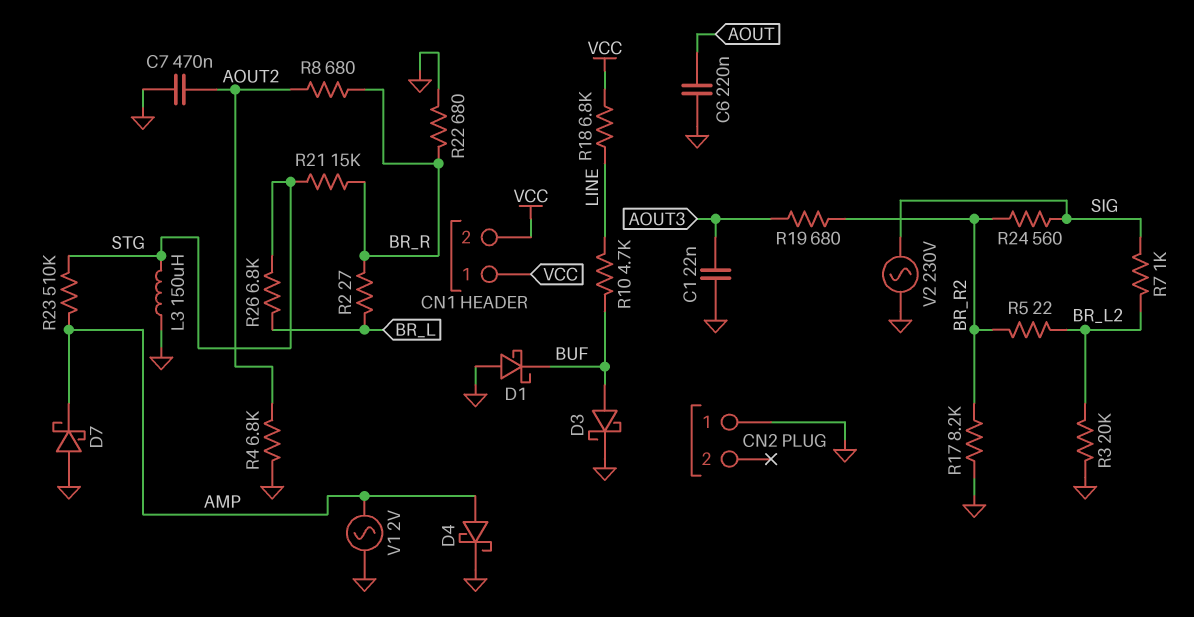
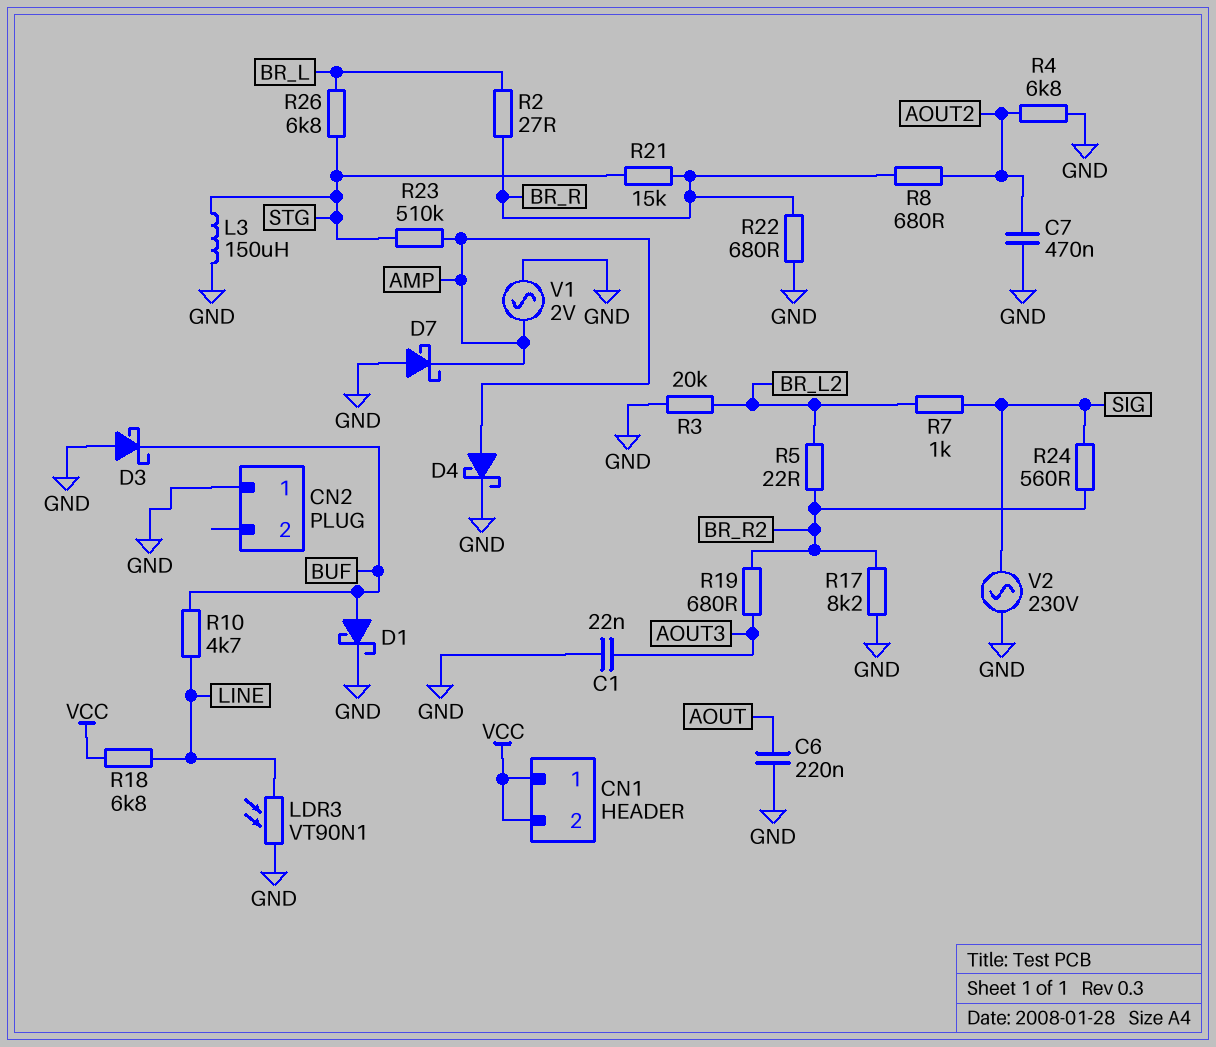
D1: schottky (A GND, K BUF) -> schottky (A BUF, K GND)
D3: schottky (A BUF, K GND) -> schottky (A GND, K BUF)
LDR3: none -> VT90N1 (GND, LINE)

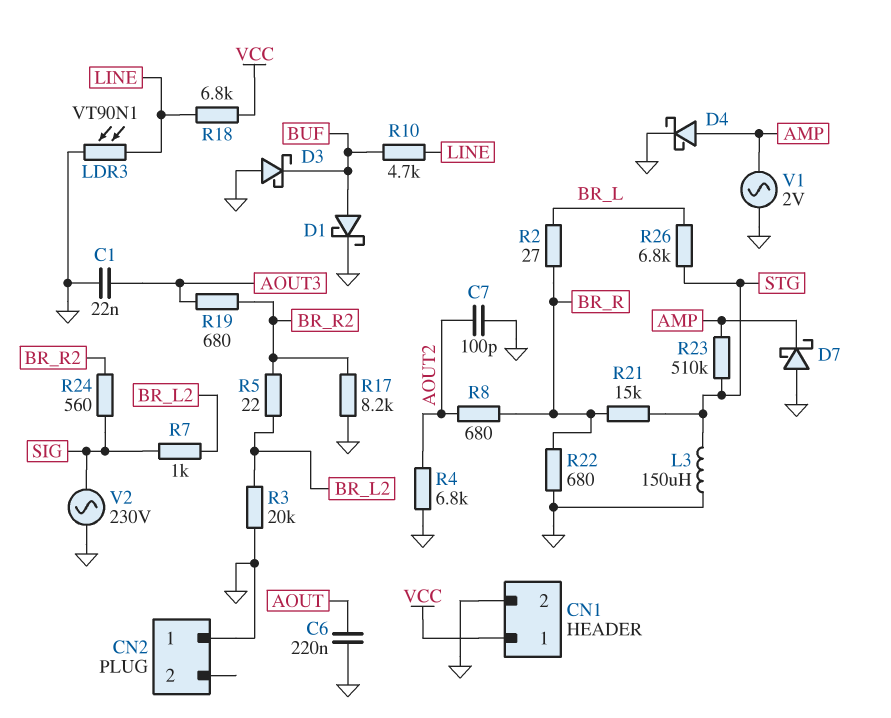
C7: 470nF (AOUT2, GND) -> 100pF (AOUT2, GND)
CN1 pin 2: VCC -> GND

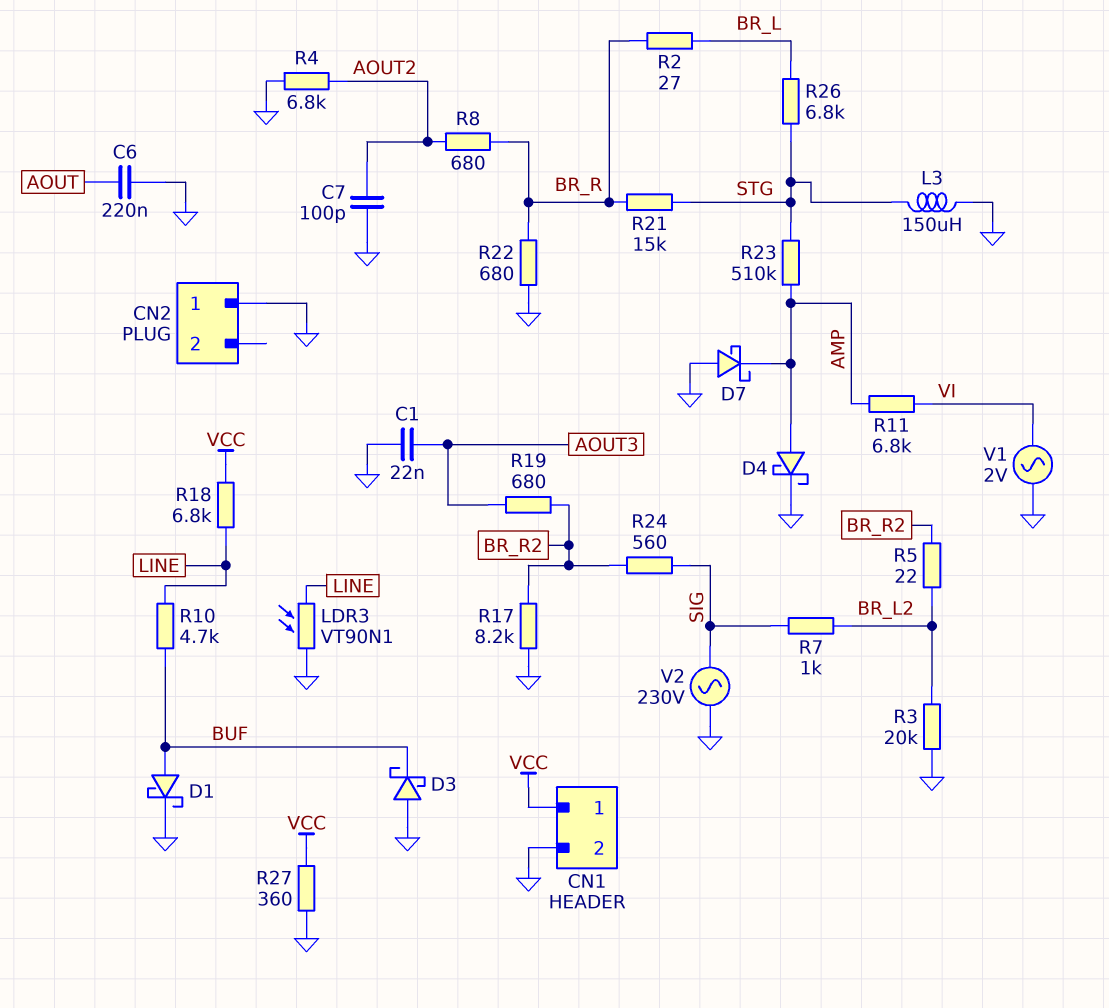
R11: none -> 6.8k (AMP, VI)
R27: none -> 360 (GND, VCC)
V1: AC 2V (AMP, GND) -> AC 2V (GND, VI)

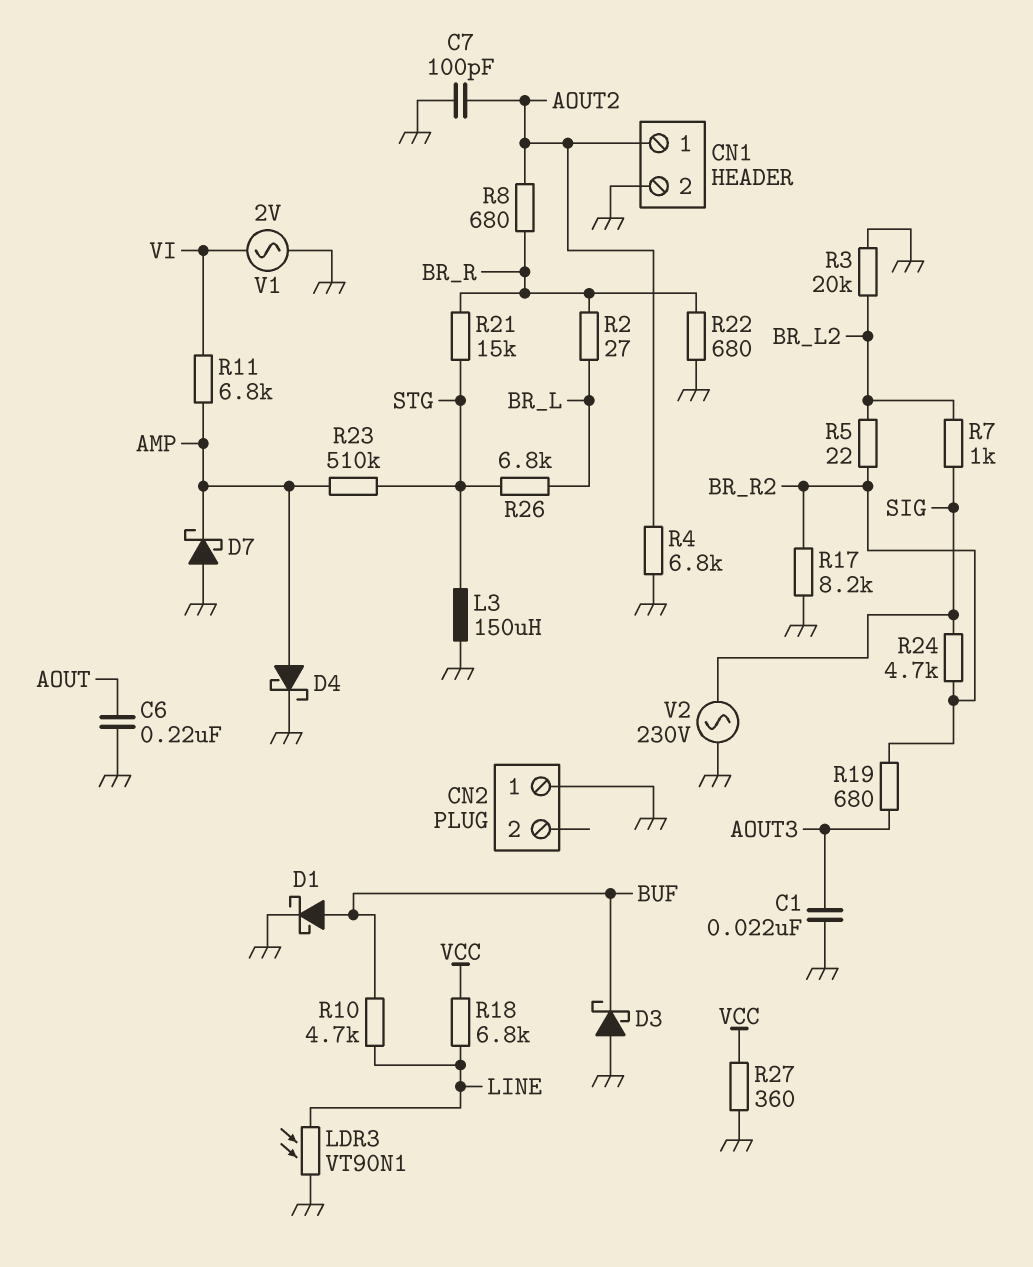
CN1 pin 1: VCC -> AOUT2
R24: 560 (BR_R2, SIG) -> 4.7k (BR_R2, SIG)

